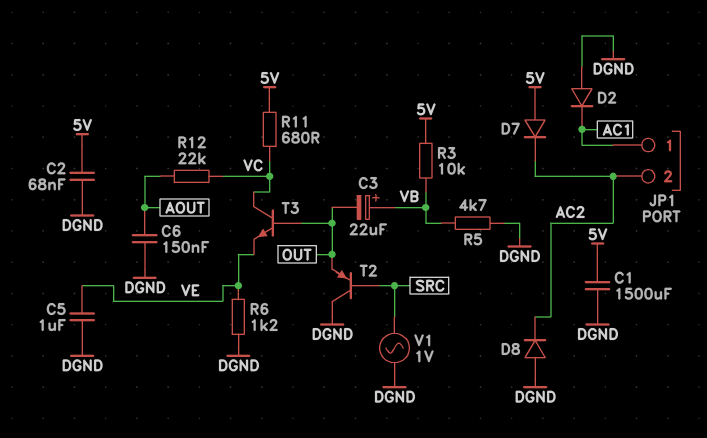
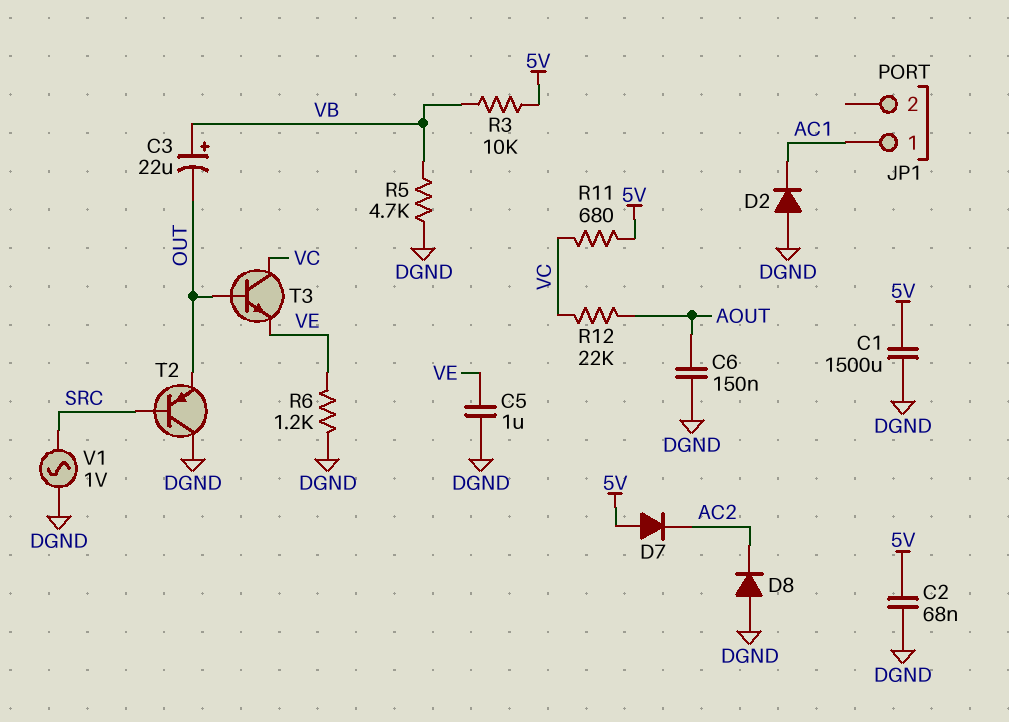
JP1 pin 2: AC2 -> none

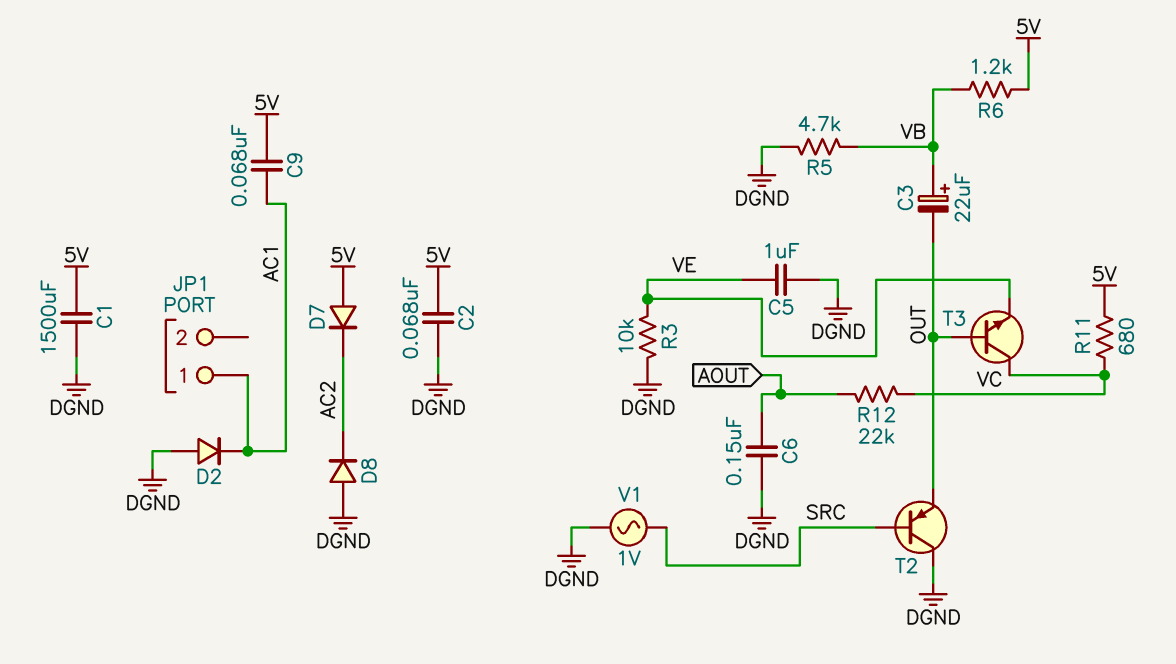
C9: none -> 68nF (5V, AC1)
R3: 10k (5V, VB) -> 10k (DGND, VE)
R6: 1.2k (DGND, VE) -> 1.2k (5V, VB)

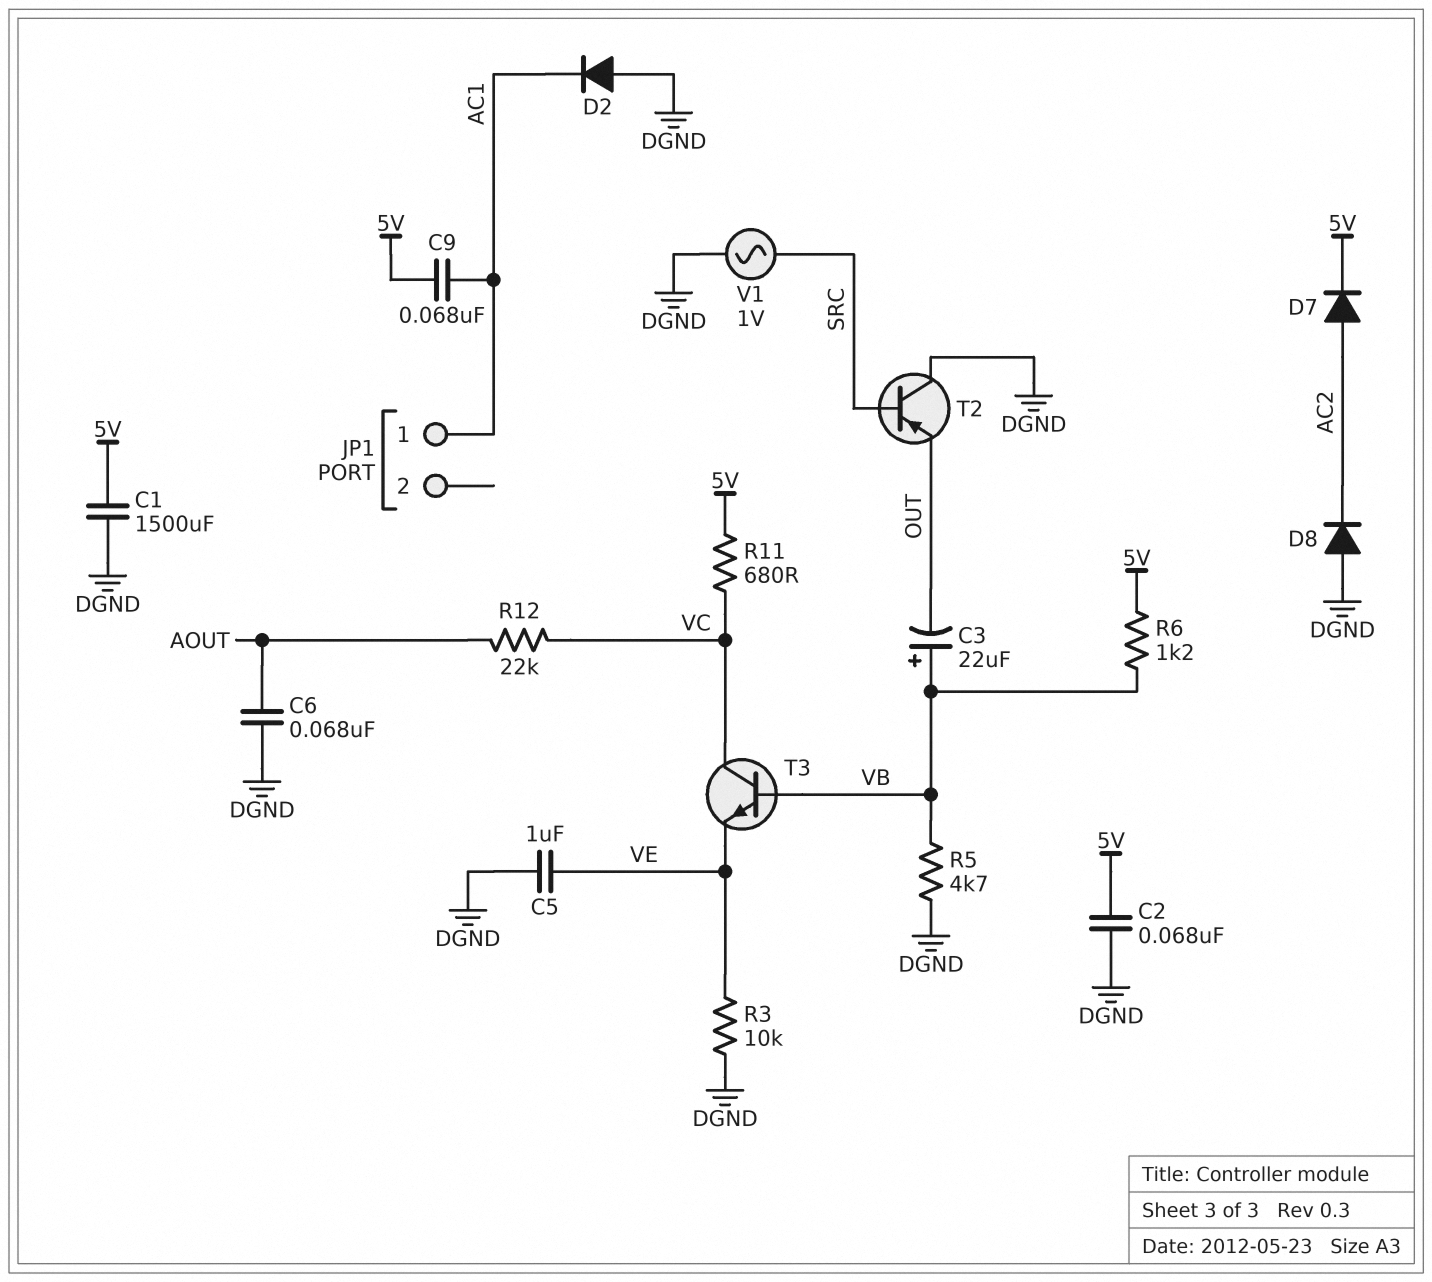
C6: 150nF (AOUT, DGND) -> 68nF (AOUT, DGND)
D7: diode (A 5V, K AC2) -> diode (A AC2, K 5V)
T3: NPN (B OUT, C VC, E VE) -> NPN (B VB, C VC, E VE)

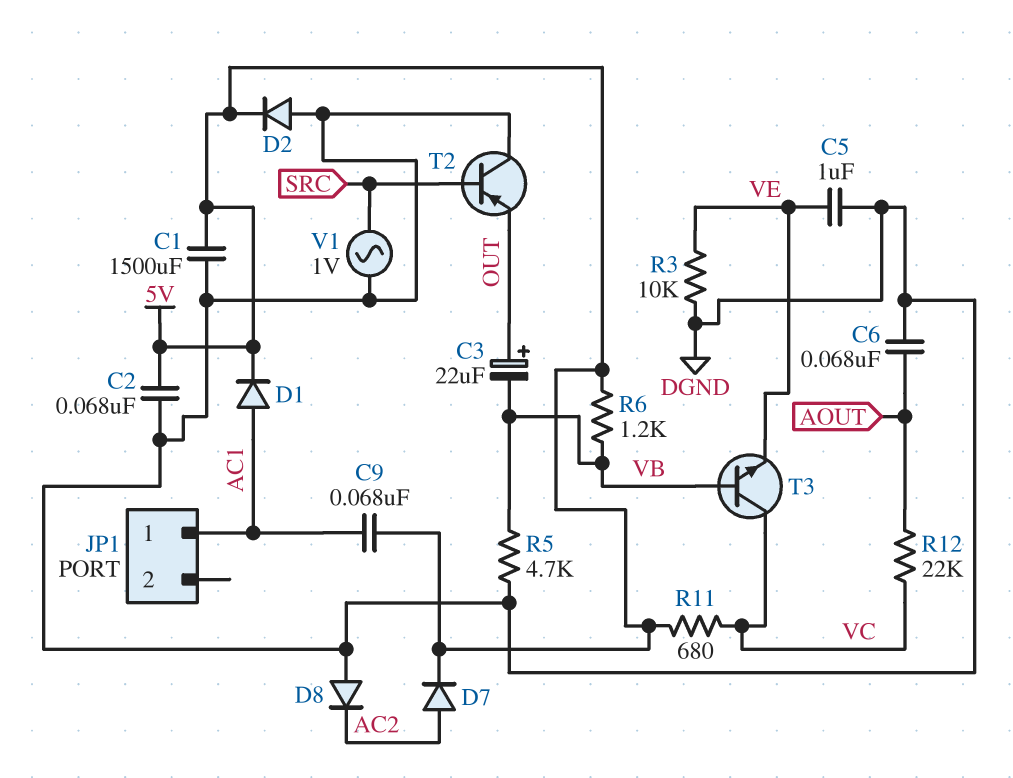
C3: 22uF (plus VB, minus OUT) -> 22uF (plus OUT, minus VB)
D1: none -> diode (A AC1, K 5V)
D2: diode (A DGND, K AC1) -> diode (A DGND, K 5V)

